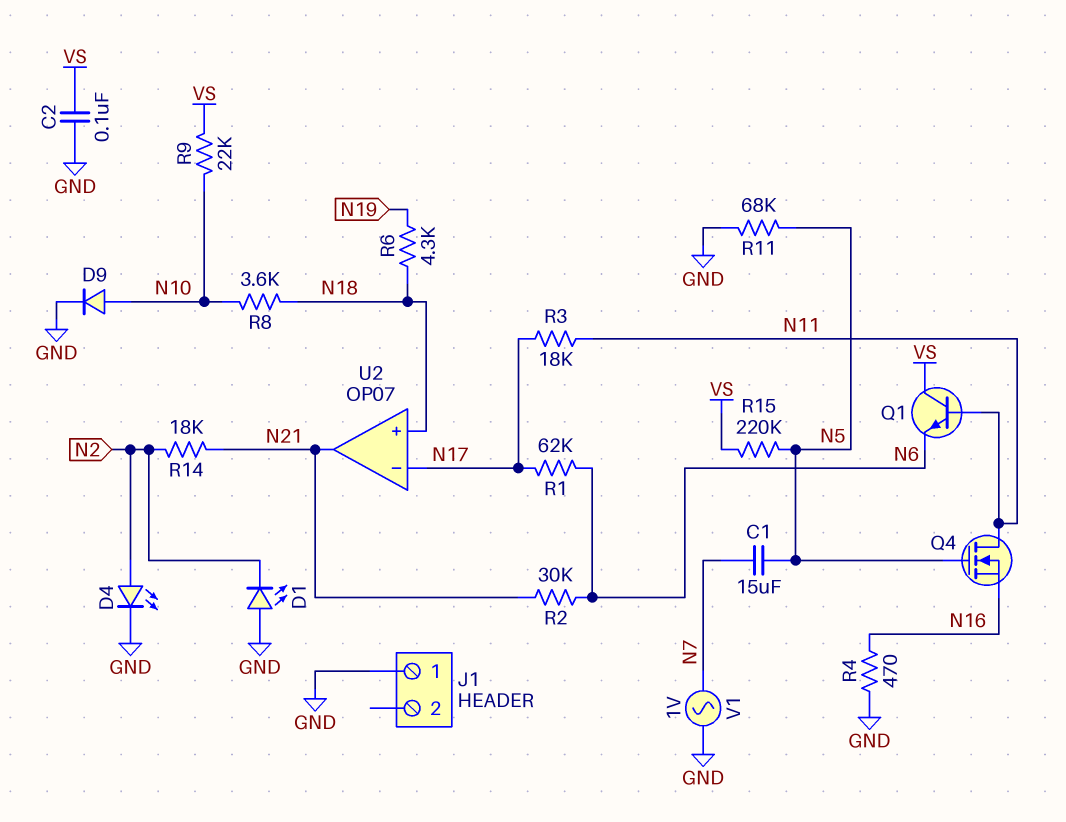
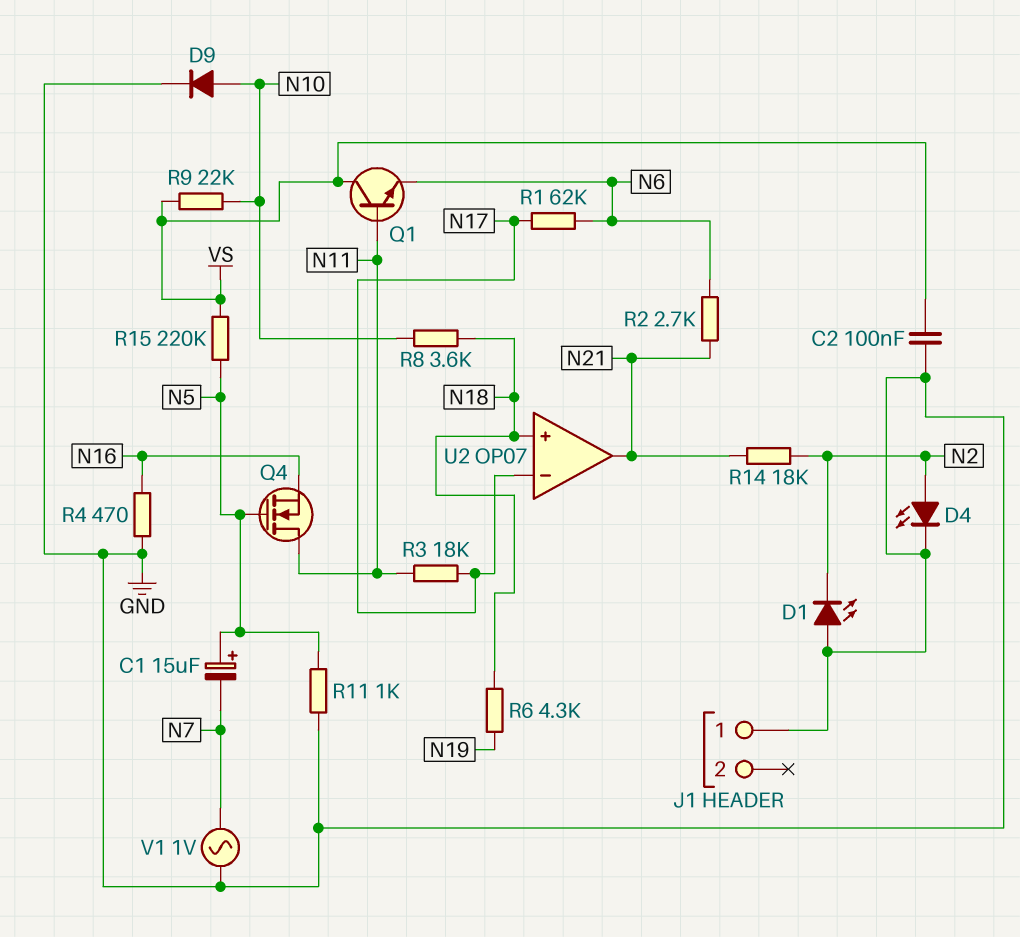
C1: 15uF (N5, N7) -> 15uF (plus N5, minus N7)
R2: 30k (N6, N21) -> 2.7k (N6, N21)
R11: 68k (GND, N5) -> 1k (GND, N5)

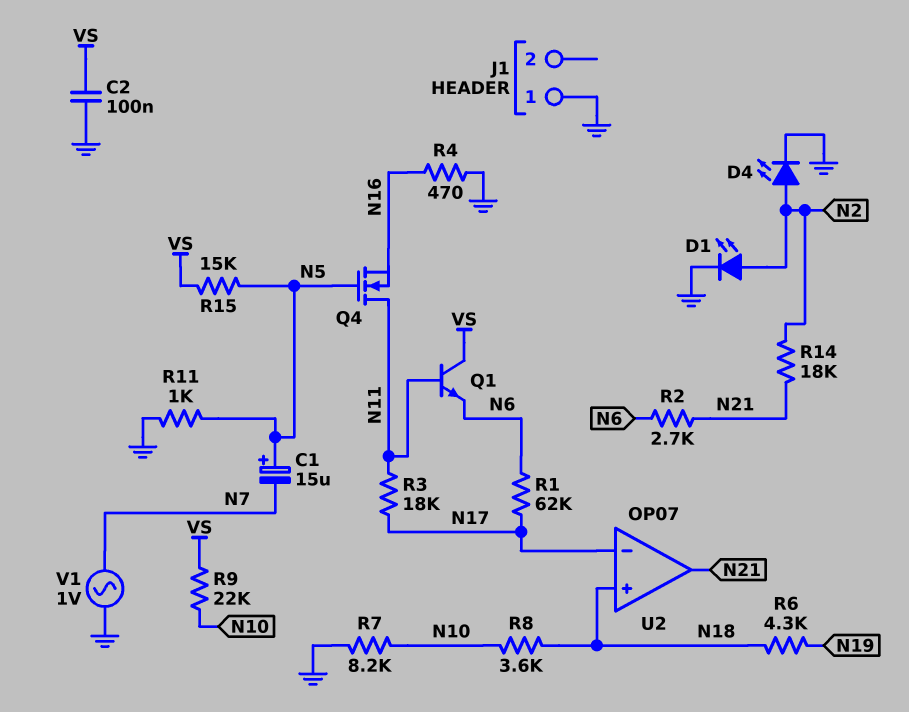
D1: LED (A GND, K N2) -> LED (A N2, K GND)
D9: diode (A N10, K GND) -> none
R7: none -> 8.2k (GND, N10)
R15: 220k (N5, VS) -> 15k (N5, VS)

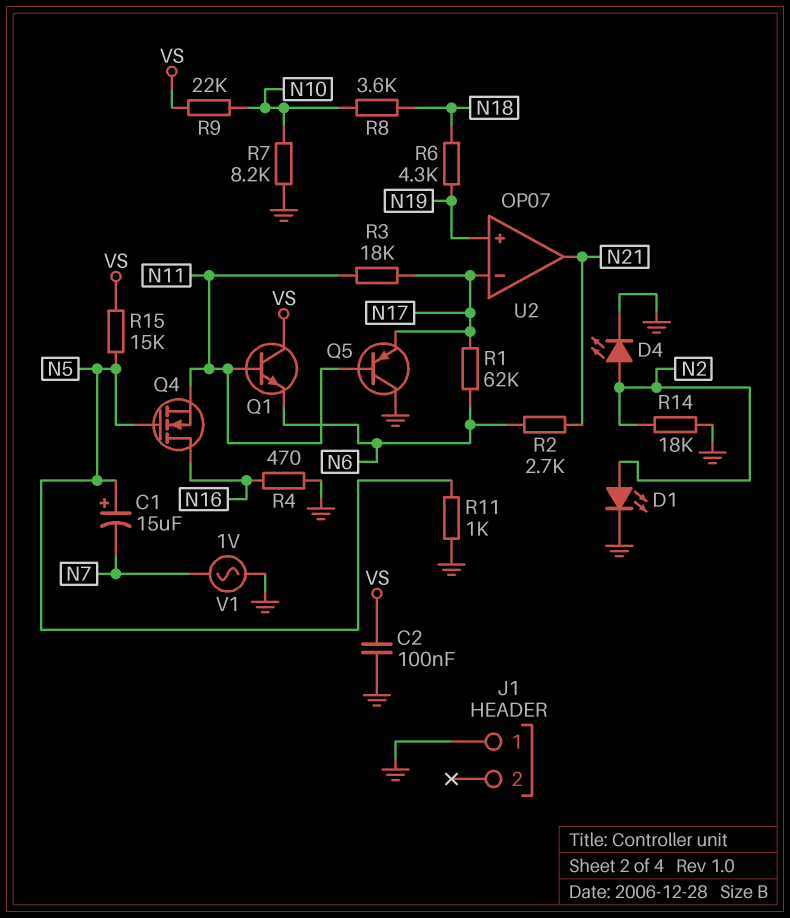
Q4: NMOS (G N5, D N11, S N16) -> NMOS (G N5, D N16, S N11)
Q5: none -> PNP (B N11, C GND, E N17)
R14: 18k (N2, N21) -> 18k (GND, N2)
U2 pin in+: N18 -> N19

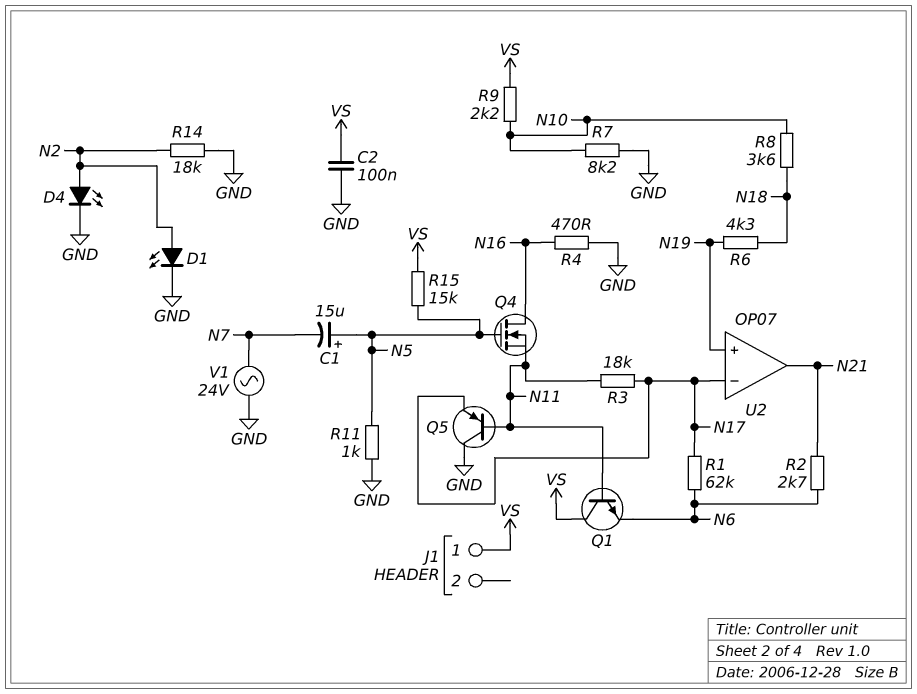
J1 pin 1: GND -> VS
R9: 22k (N10, VS) -> 2.2k (N10, VS)
V1: AC 1V (GND, N7) -> AC 24V (GND, N7)

